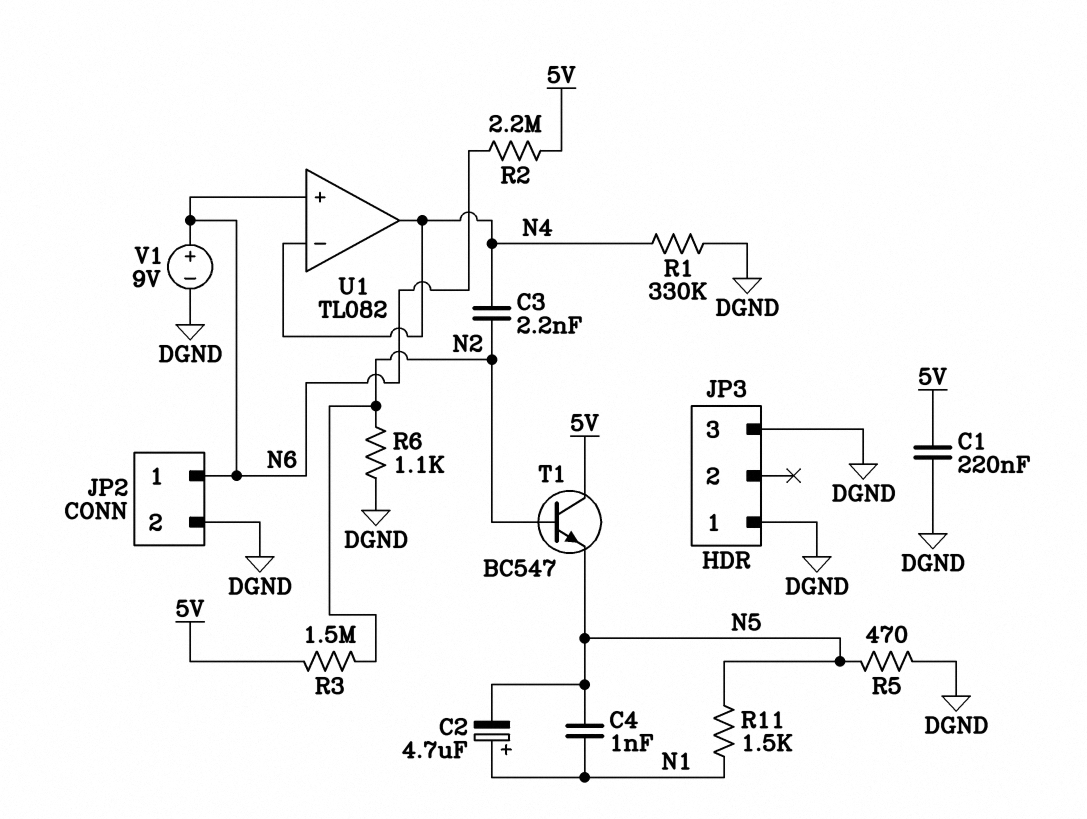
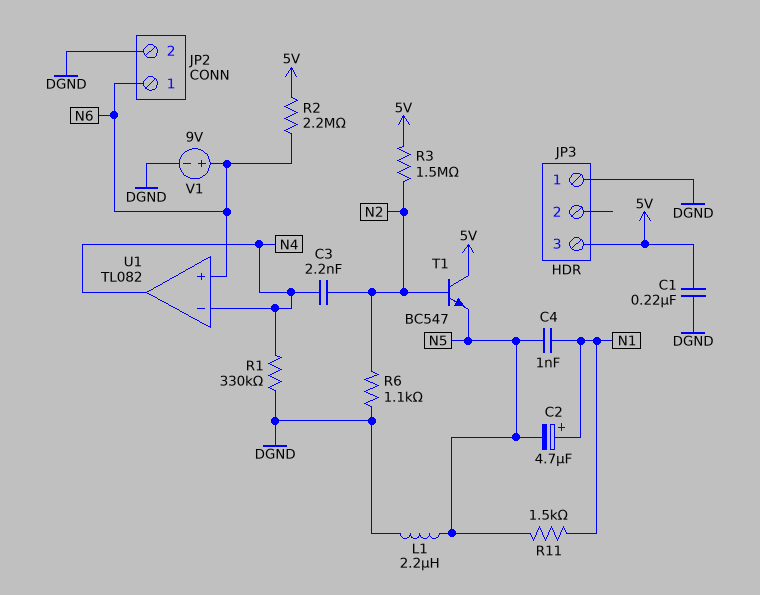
JP3 pin 3: DGND -> 5V
L1: none -> 2.2uH (DGND, N5)
R5: 470 (DGND, N5) -> none

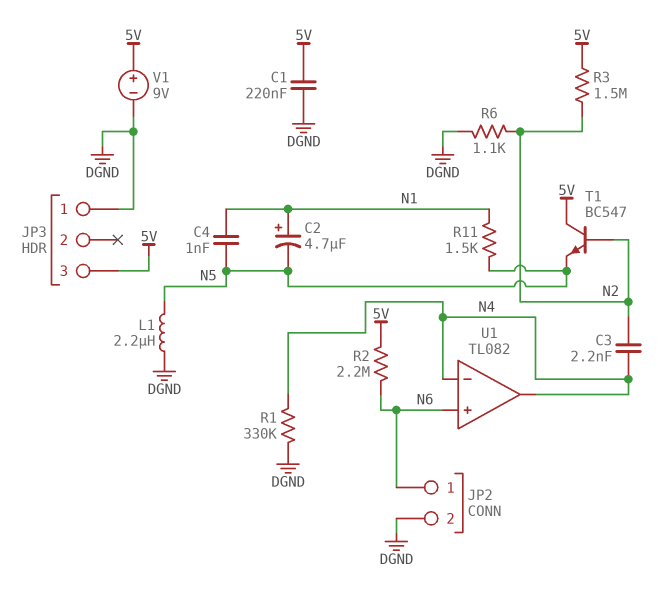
V1: 9V (plus N6, minus DGND) -> 9V (plus 5V, minus DGND)

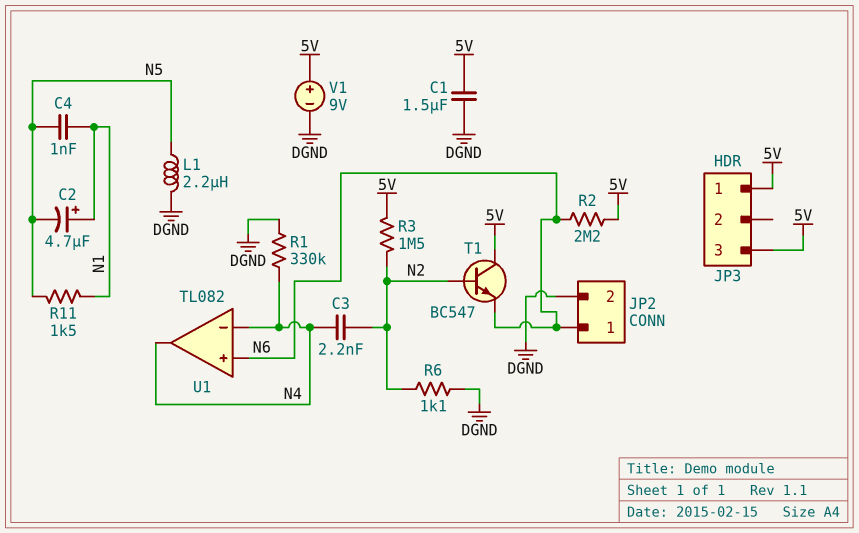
C1: 220nF (5V, DGND) -> 1.5uF (5V, DGND)
JP3 pin 1: DGND -> 5V
T1: NPN BC547 (B N2, C 5V, E N5) -> NPN BC547 (B N2, C 5V, E N6)

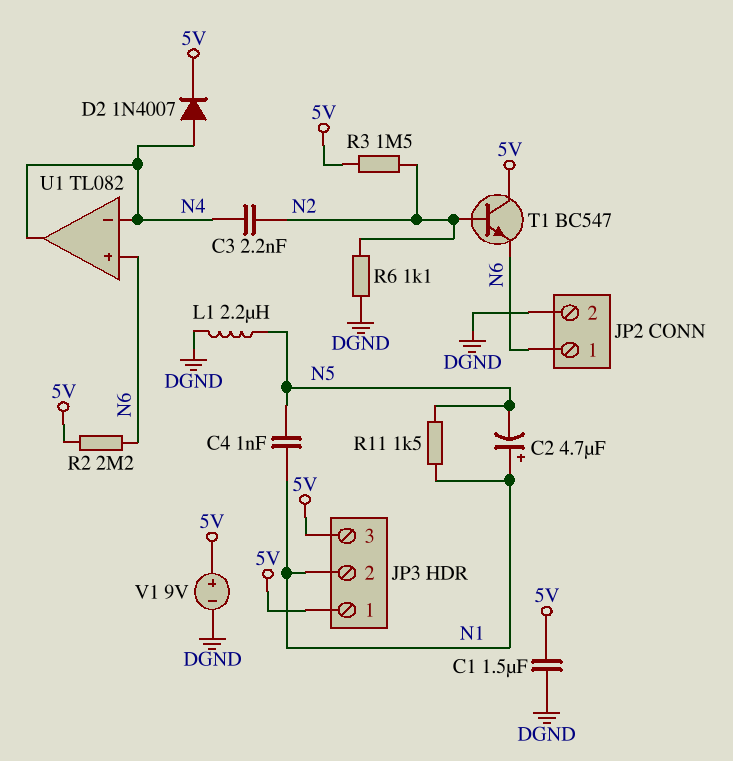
D2: none -> diode 1N4007 (A N4, K 5V)
JP3 pin 2: none -> N1
R1: 330k (DGND, N4) -> none

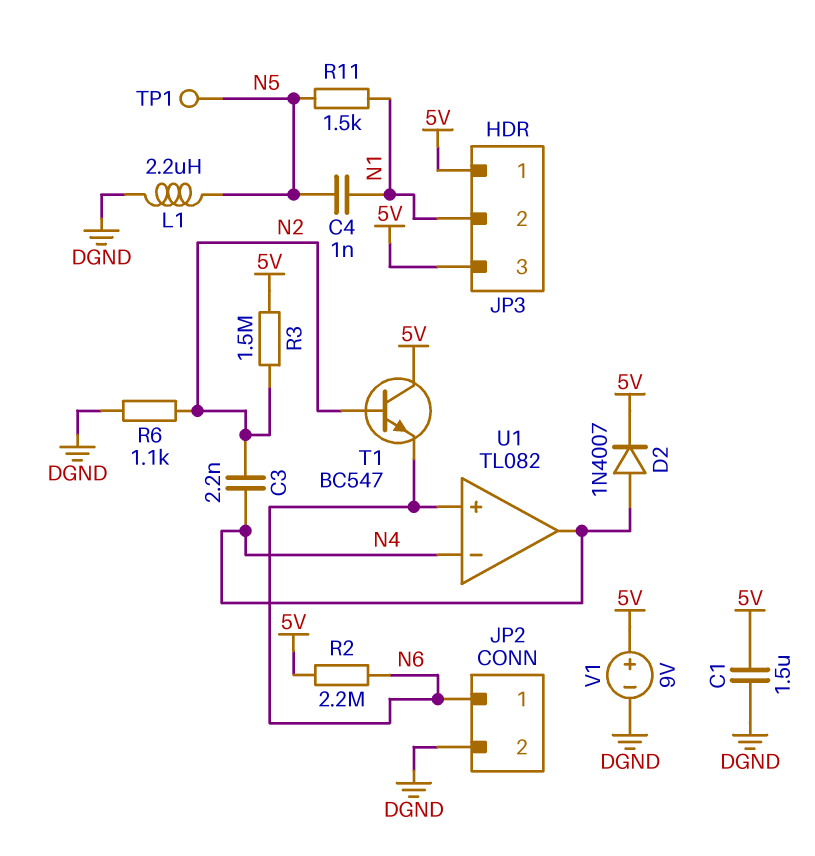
C2: 4.7uF (plus N1, minus N5) -> none
TP1: none -> test point (N5)

